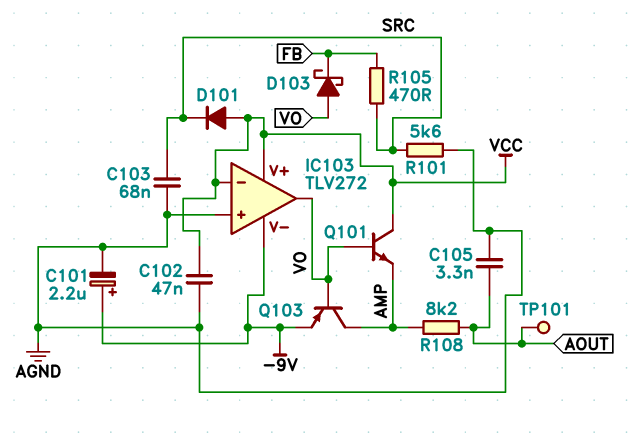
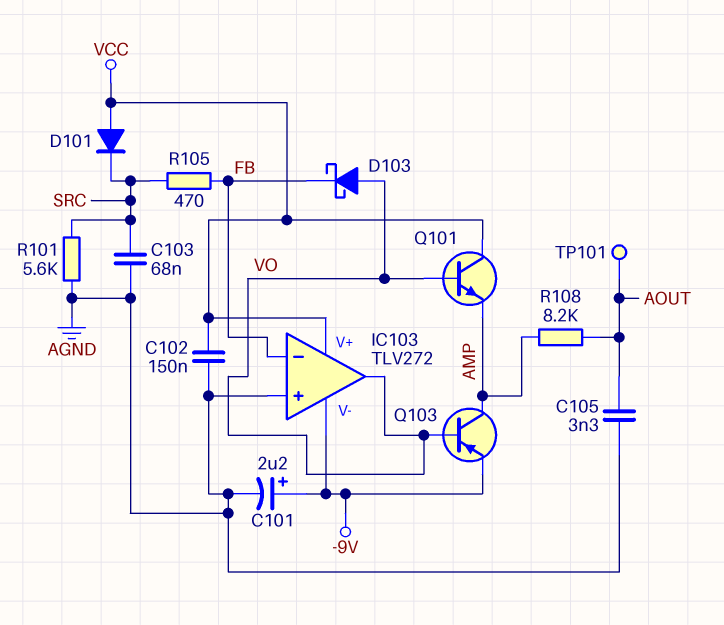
C102: 47nF (AGND, VCC) -> 150nF (AGND, VCC)
IC103 pin in-: VCC -> FB

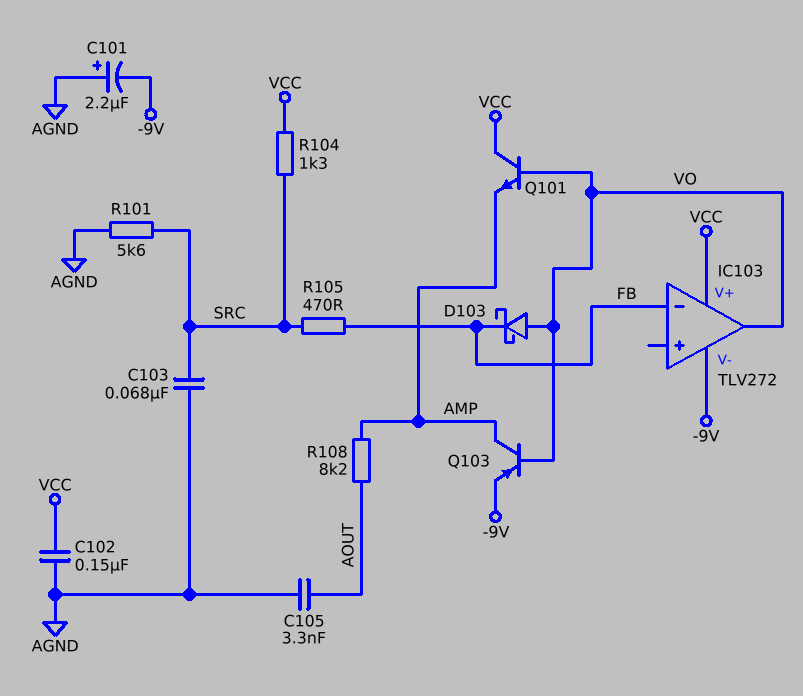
C101: 2.2uF (plus -9V, minus AGND) -> 2.2uF (plus AGND, minus -9V)
D101: diode (A VCC, K SRC) -> none
IC103 pin in+: AGND -> none
R104: none -> 1.3k (SRC, VCC)
TP101: test point (AOUT) -> none

